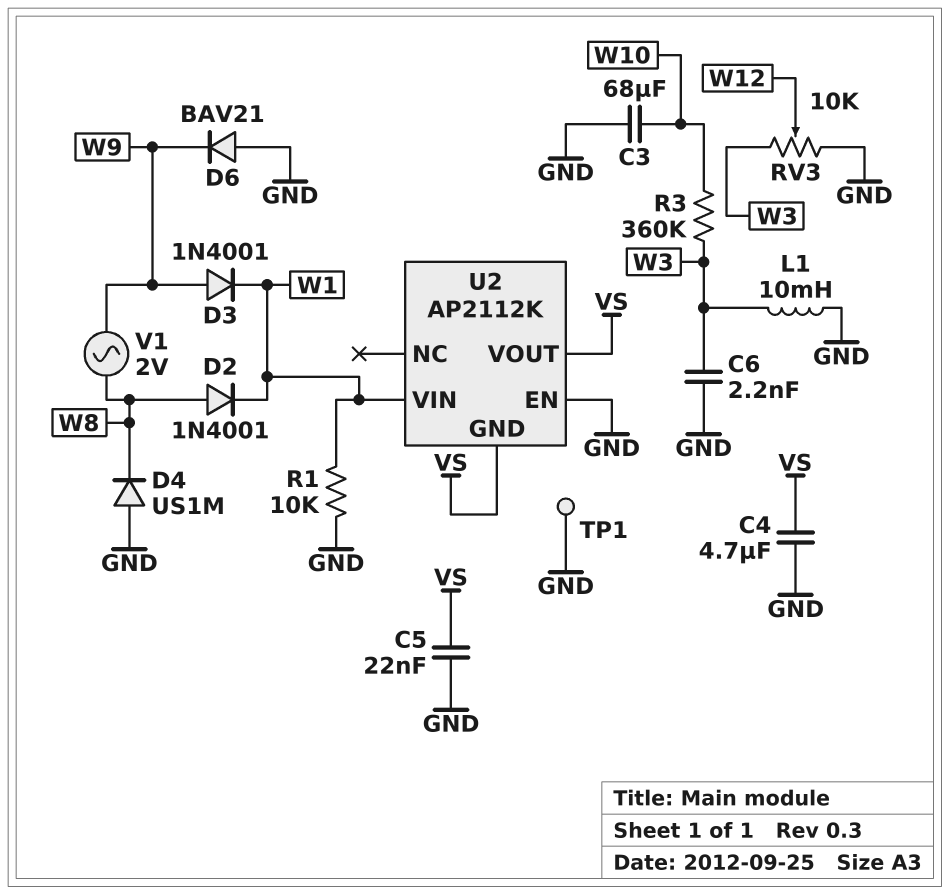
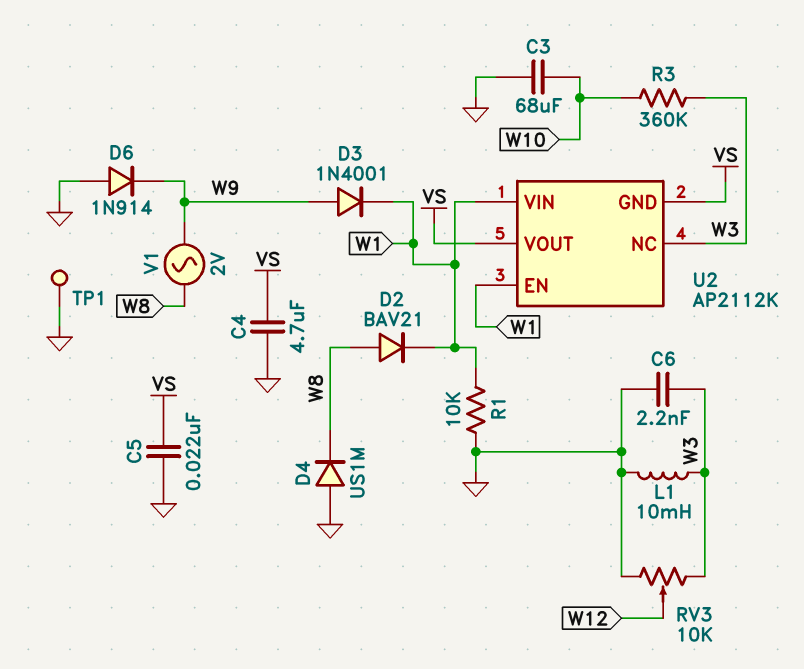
D2: diode 1N4001 (A W8, K W1) -> diode BAV21 (A W8, K W1)
D6: diode BAV21 (A GND, K W9) -> diode 1N914 (A GND, K W9)
U2 pin EN: GND -> W1
U2 pin NC: none -> W3

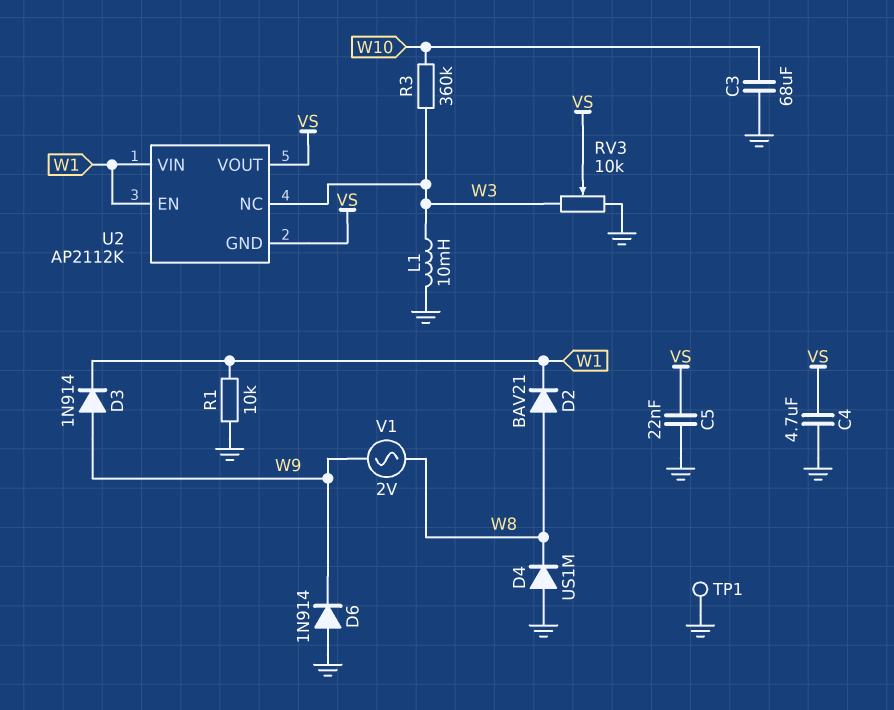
C6: 2.2nF (GND, W3) -> none
D3: diode 1N4001 (A W9, K W1) -> diode 1N914 (A W9, K W1)
RV3: 10k (GND, W3, wiper W12) -> 10k (GND, W3, wiper VS)

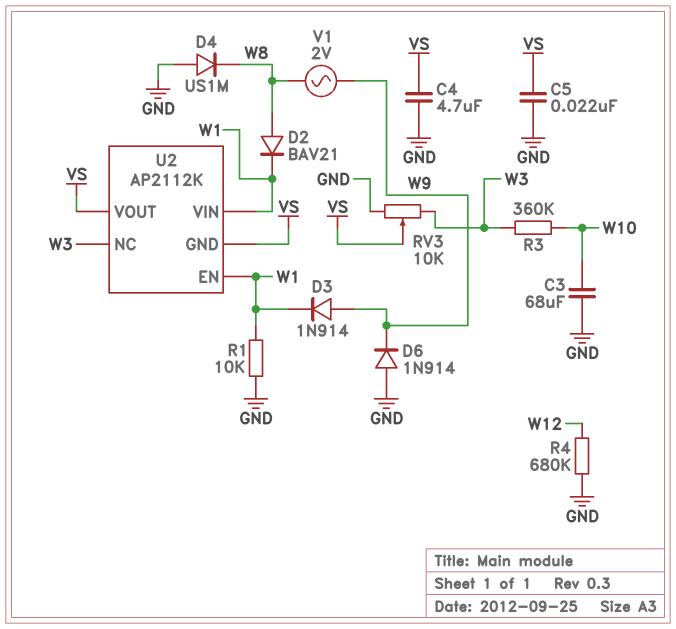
L1: 10mH (GND, W3) -> none
R4: none -> 680k (GND, W12)
TP1: test point (GND) -> none

